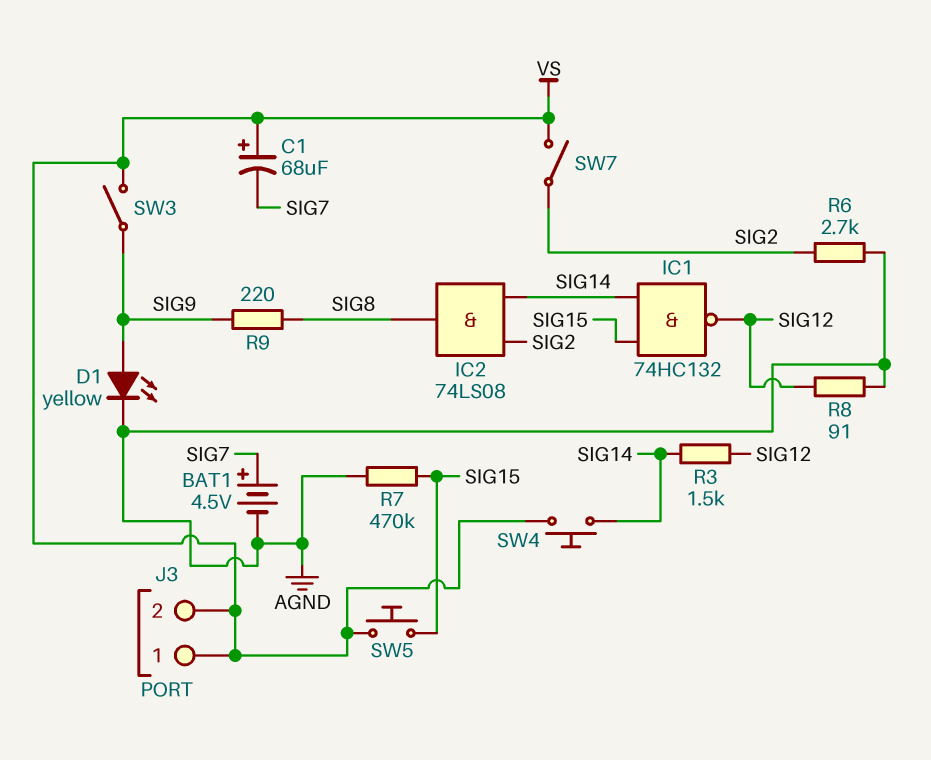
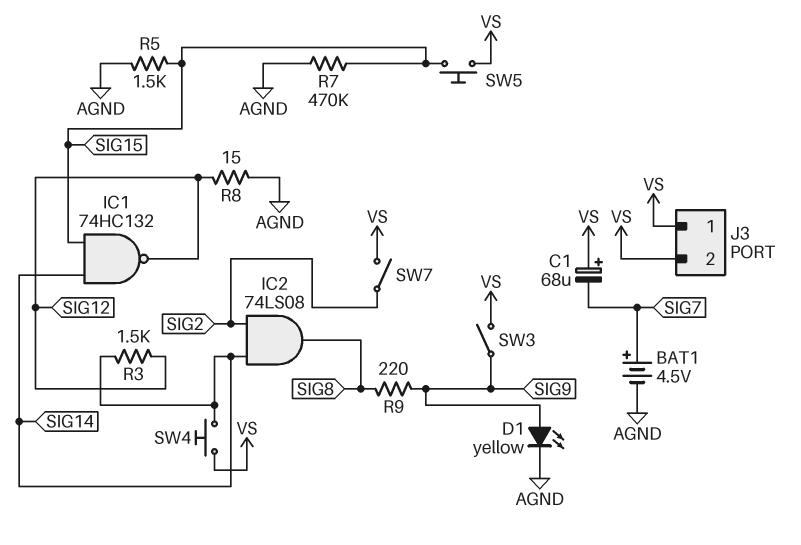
R5: none -> 1.5k (AGND, SIG15)
R6: 2.7k (AGND, SIG2) -> none
R8: 91 (AGND, SIG12) -> 15 (AGND, SIG12)

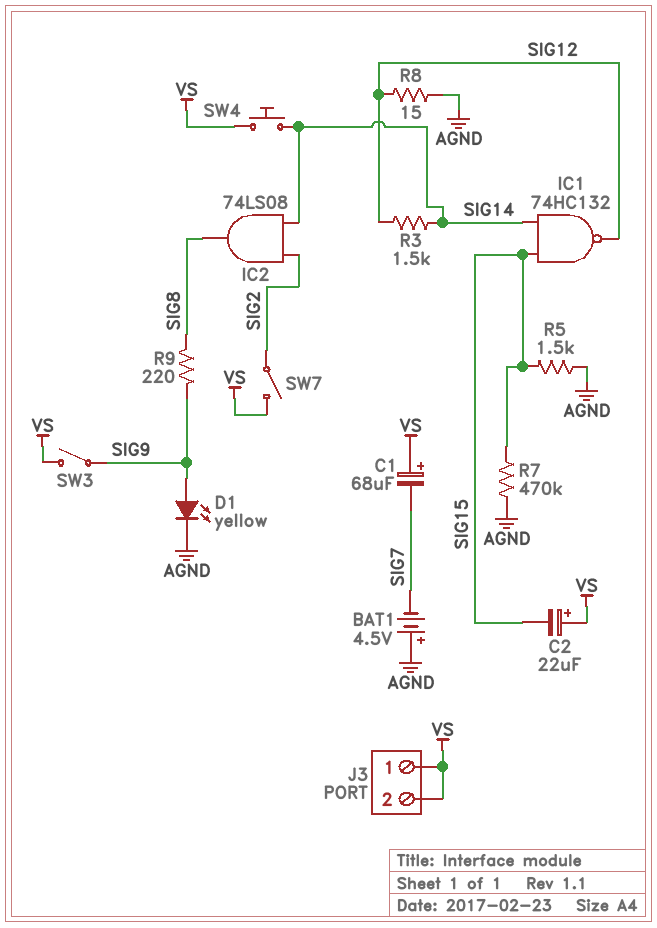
BAT1: 4.5V (plus SIG7, minus AGND) -> 4.5V (plus AGND, minus SIG7)
C2: none -> 22uF (plus VS, minus SIG15)
SW5: button (SIG15, VS) -> none

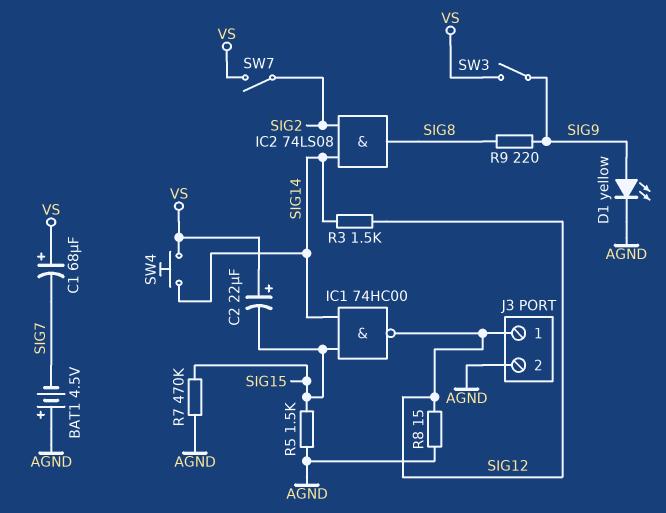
IC1: NAND 74HC132 (in SIG14, in SIG15, out SIG12) -> NAND 74HC00 (in SIG14, in SIG15, out SIG12)
J3 pin 1: VS -> SIG12
J3 pin 2: VS -> AGND

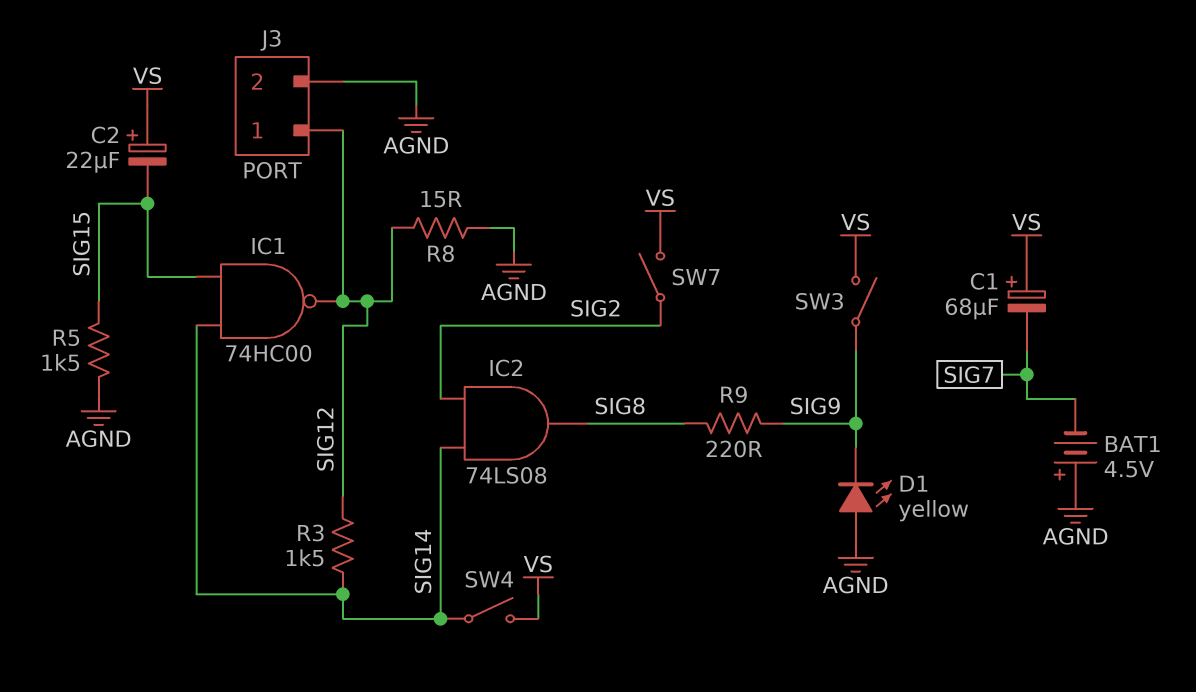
D1: LED yellow (A SIG9, K AGND) -> LED yellow (A AGND, K SIG9)
R7: 470k (AGND, SIG15) -> none
SW4: button (SIG14, VS) -> switch (SIG14, VS)

